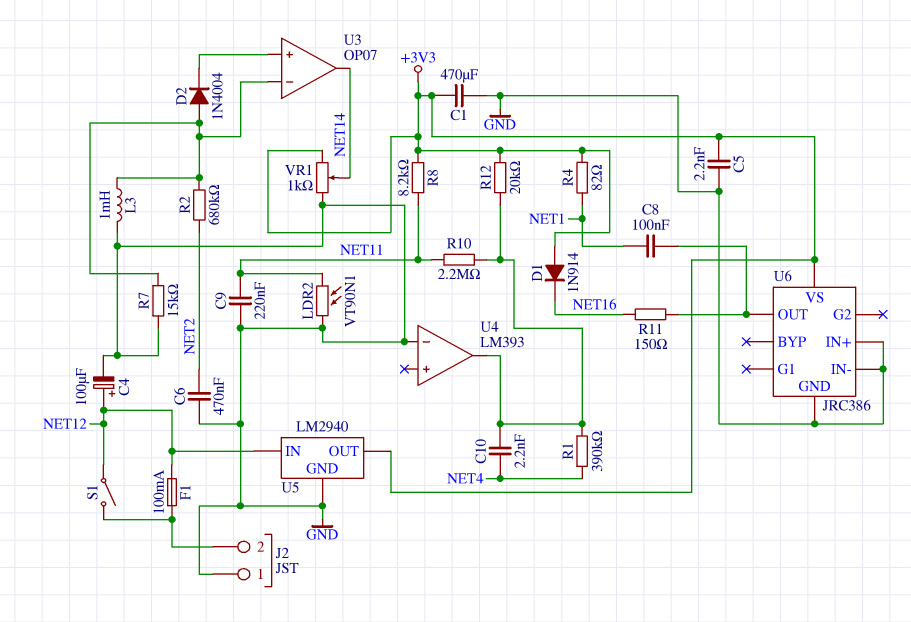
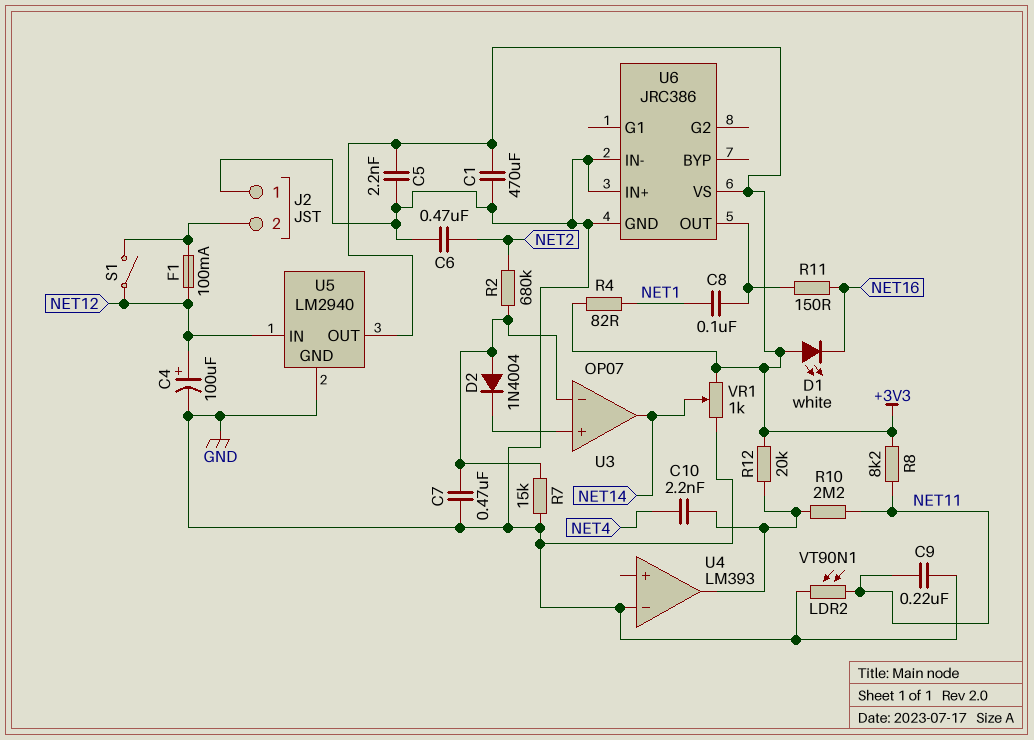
C7: none -> 470nF (GND, U3/in-)
D1: diode 1N914 (A +3V3, K NET16) -> LED white (A +3V3, K NET16)
L3: 1mH (GND, U3/in-) -> none
R1: 390k (NET4, U4/out) -> none

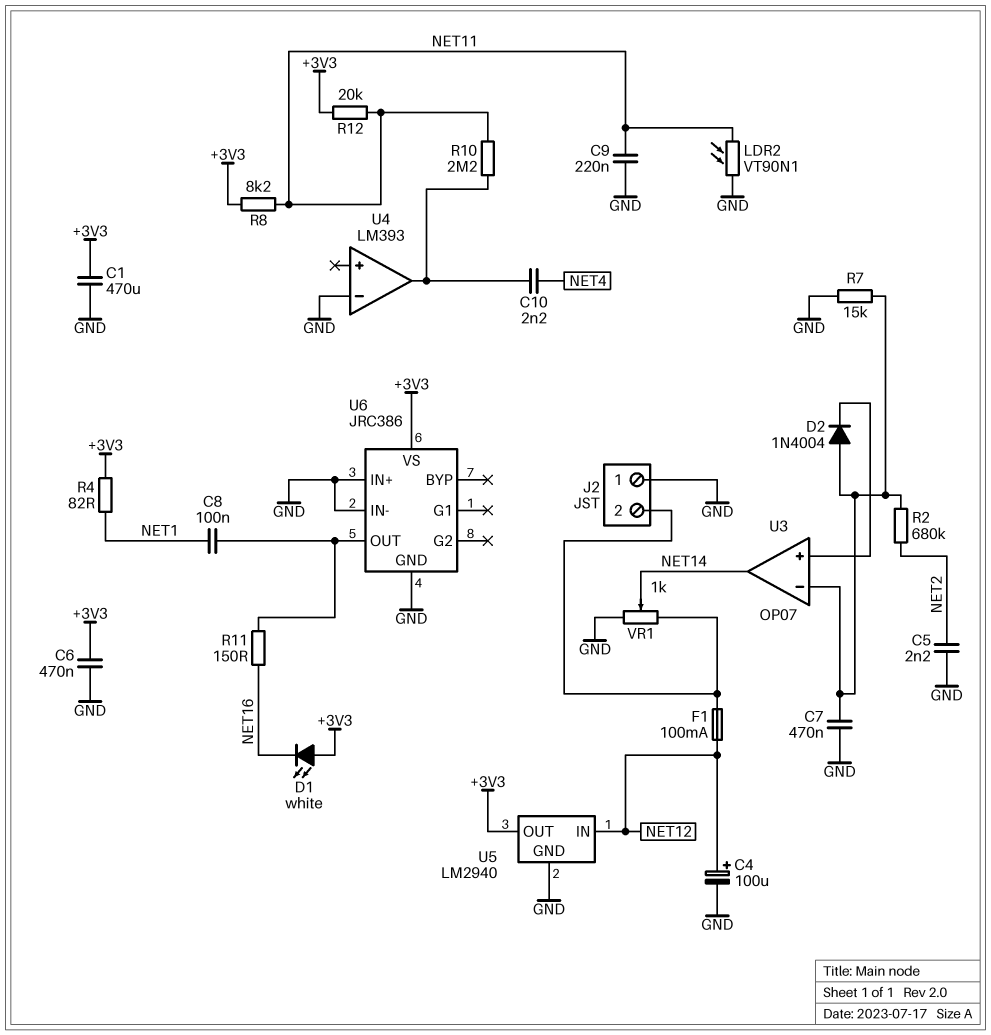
C5: 2.2nF (+3V3, GND) -> 2.2nF (GND, NET2)
C6: 470nF (GND, NET2) -> 470nF (+3V3, GND)
R12: 20k (+3V3, U4/out) -> 20k (+3V3, NET11)
S1: switch (J2/2, NET12) -> none
VR1: 1k (+3V3, GND, wiper NET14) -> 1k (GND, J2/2, wiper NET14)

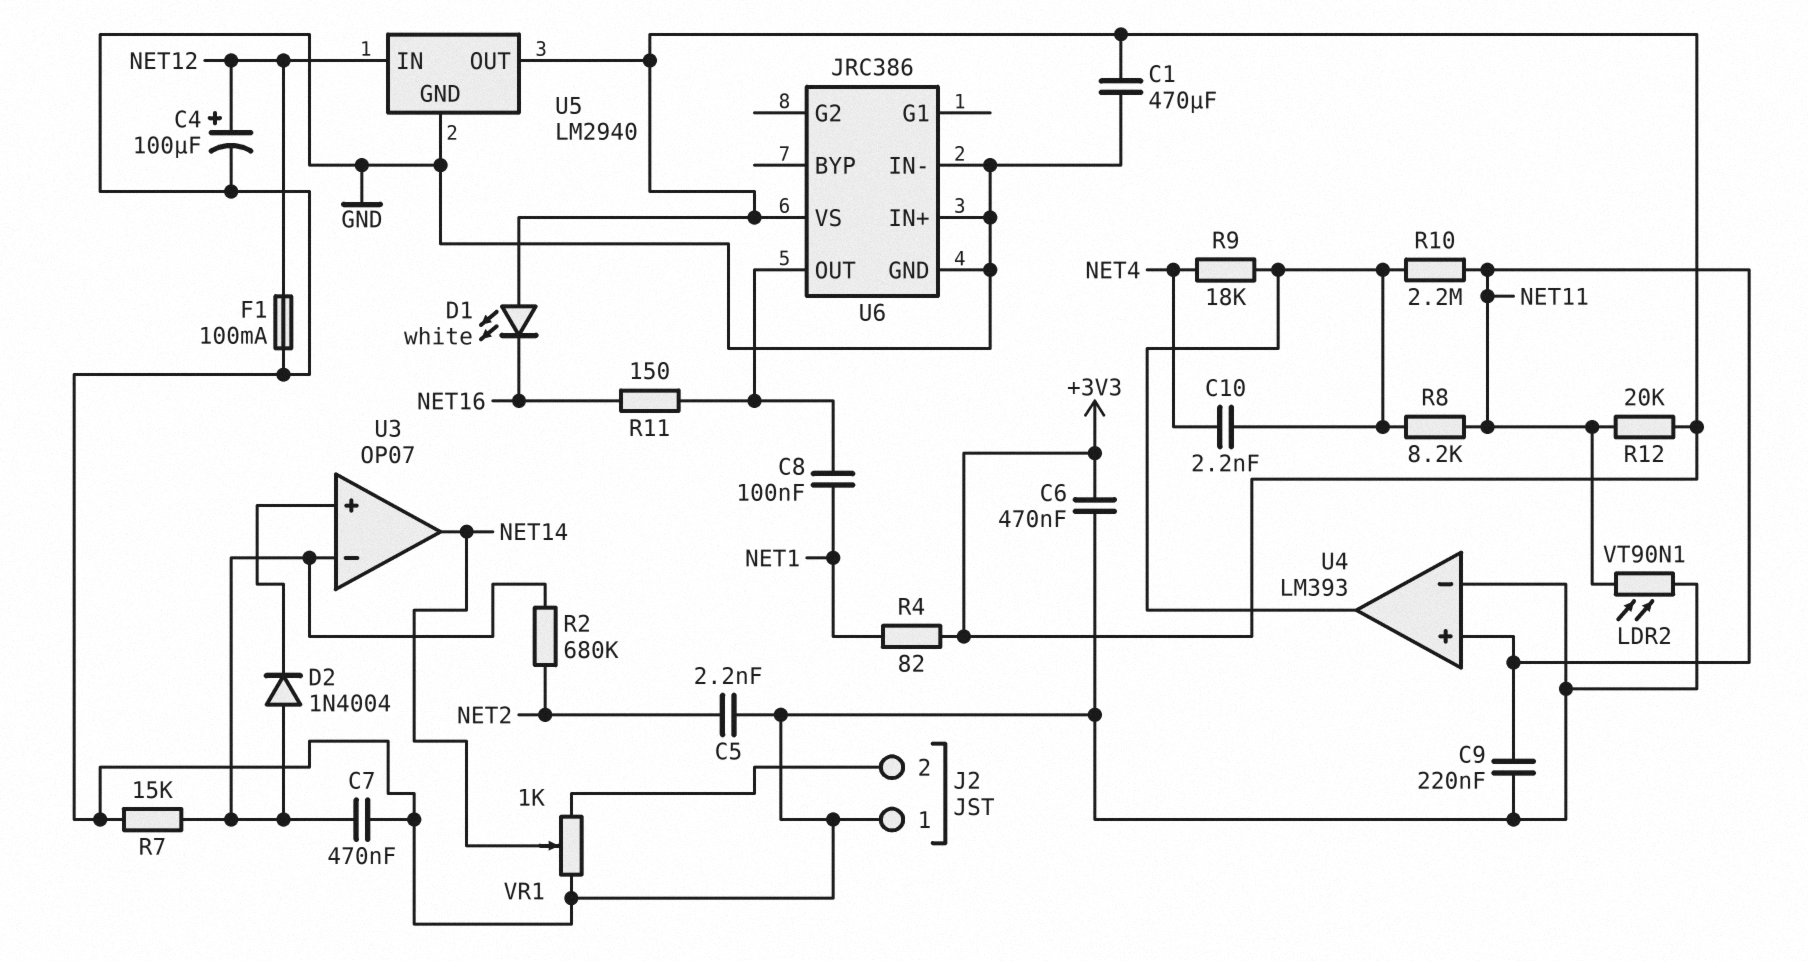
F1: 100mA (J2/2, NET12) -> 100mA (GND, NET12)
R8: 8.2k (+3V3, NET11) -> 8.2k (NET11, U4/out)
R9: none -> 18k (NET4, U4/out)
U4 pin in+: none -> NET11

